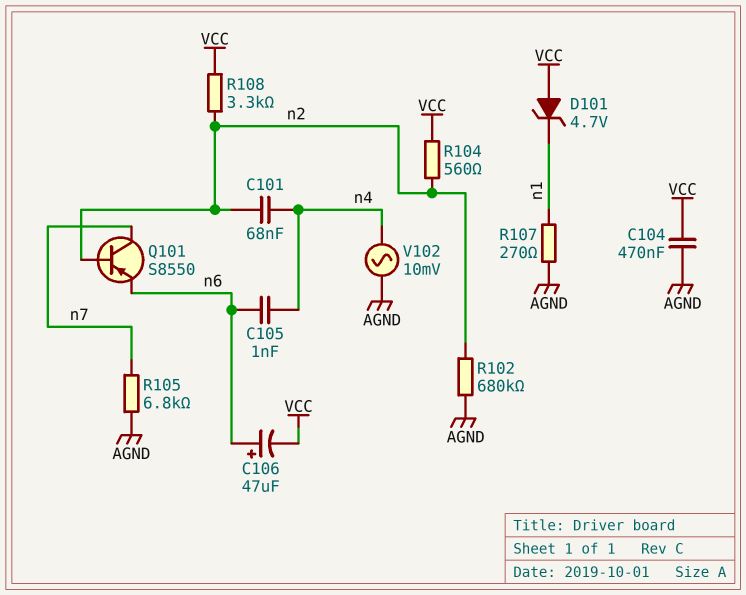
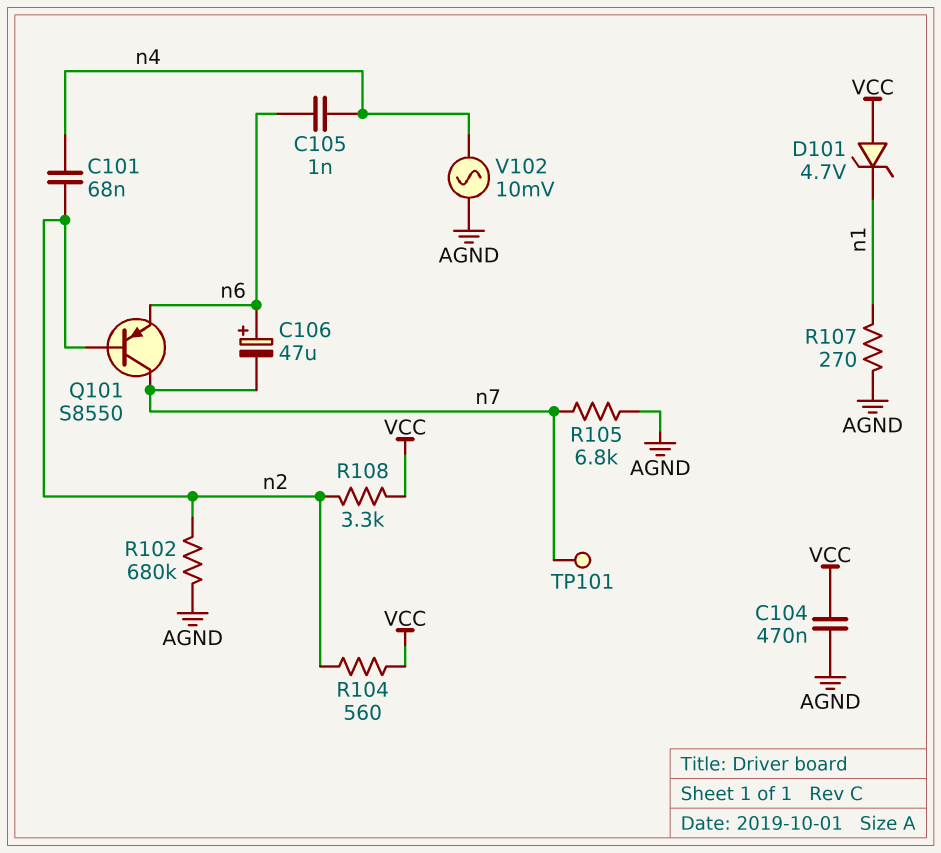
C106: 47uF (plus n6, minus VCC) -> 47uF (plus n6, minus n7)
TP101: none -> test point (n7)

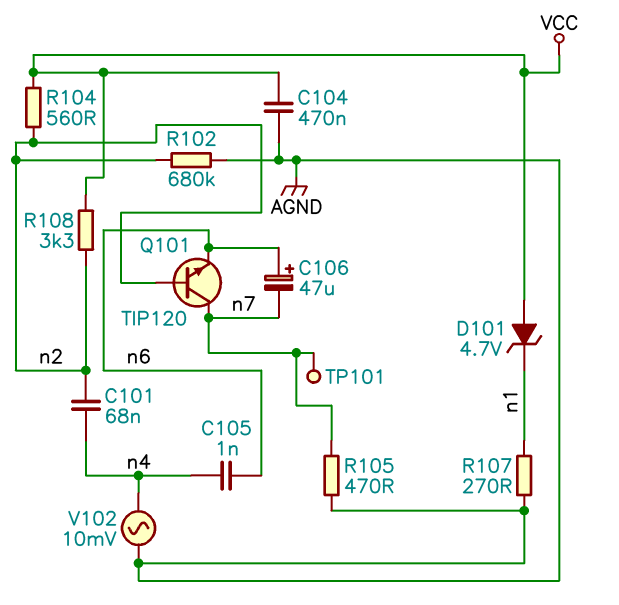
Q101: PNP S8550 (B n2, C n7, E n6) -> NPN TIP120 (B n2, C n7, E n6)
R105: 6.8k (AGND, n7) -> 470 (AGND, n7)

